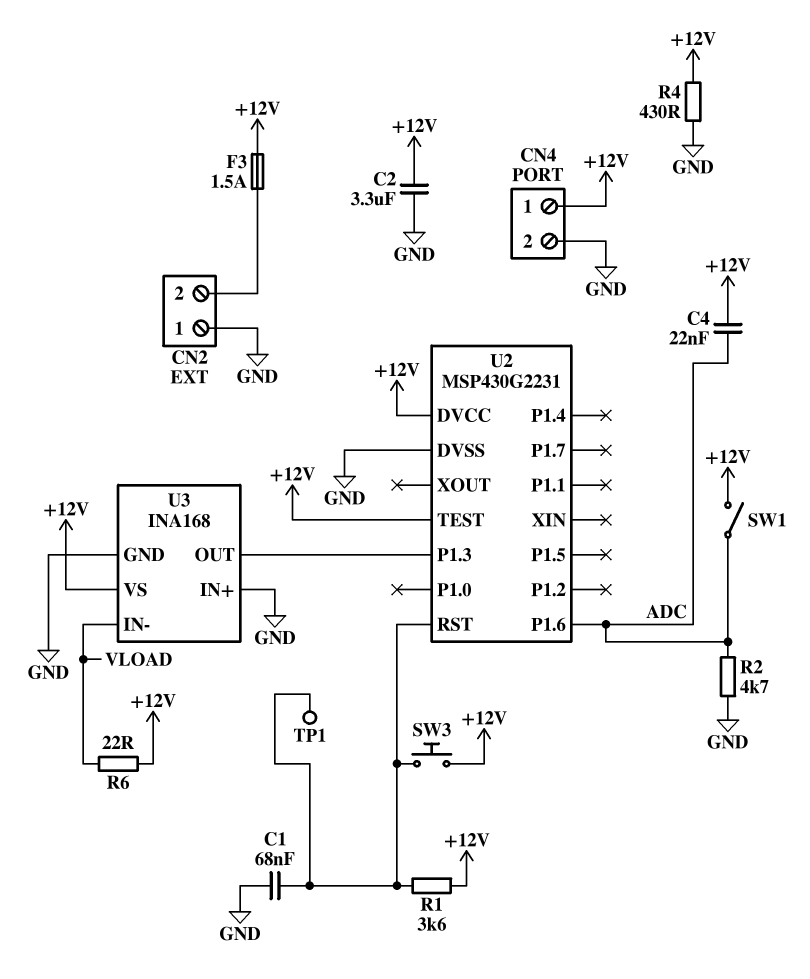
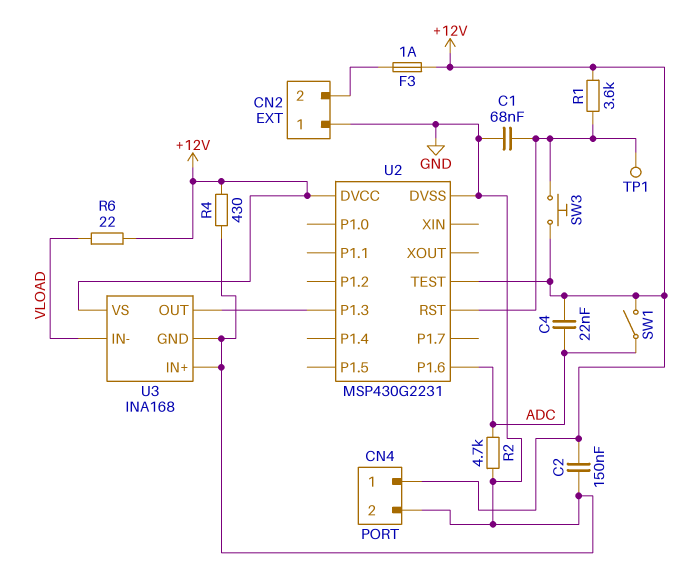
C2: 3.3uF (+12V, GND) -> 150nF (+12V, GND)
F3: 1.5A (+12V, CN2/2) -> 1A (+12V, CN2/2)

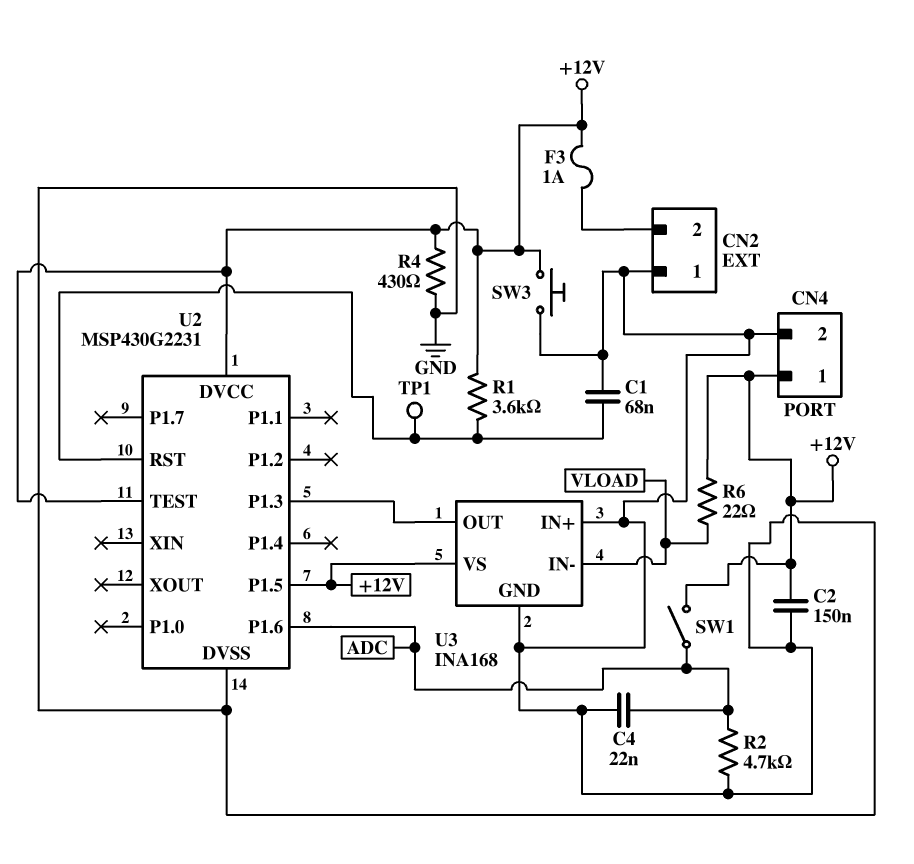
C4: 22nF (+12V, ADC) -> 22nF (ADC, GND)
SW3: button (+12V, U2/RST) -> button (+12V, GND)
U2 pin P1.5: none -> +12V

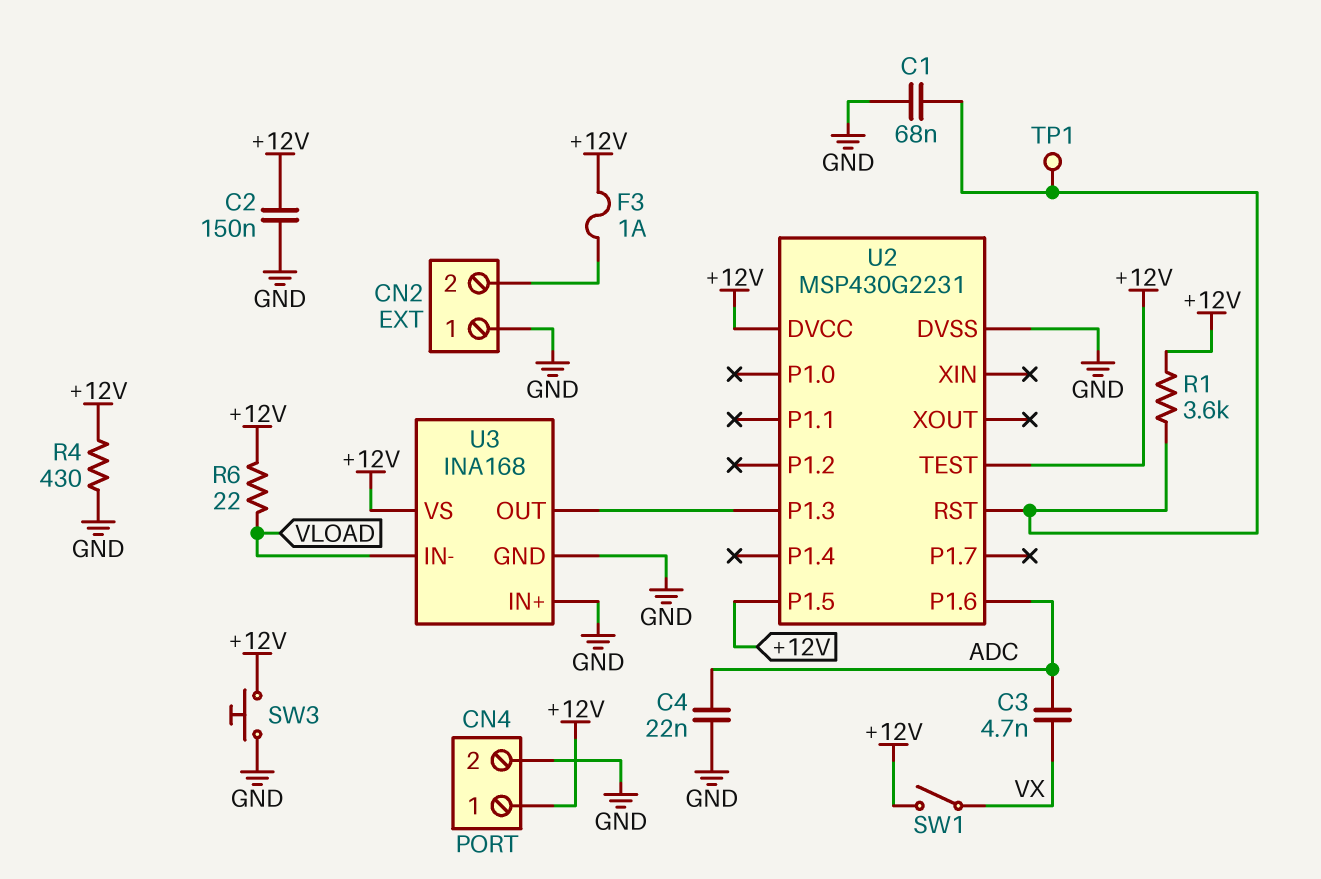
C3: none -> 4.7nF (ADC, VX)
R2: 4.7k (ADC, GND) -> none
SW1: switch (+12V, ADC) -> switch (+12V, VX)

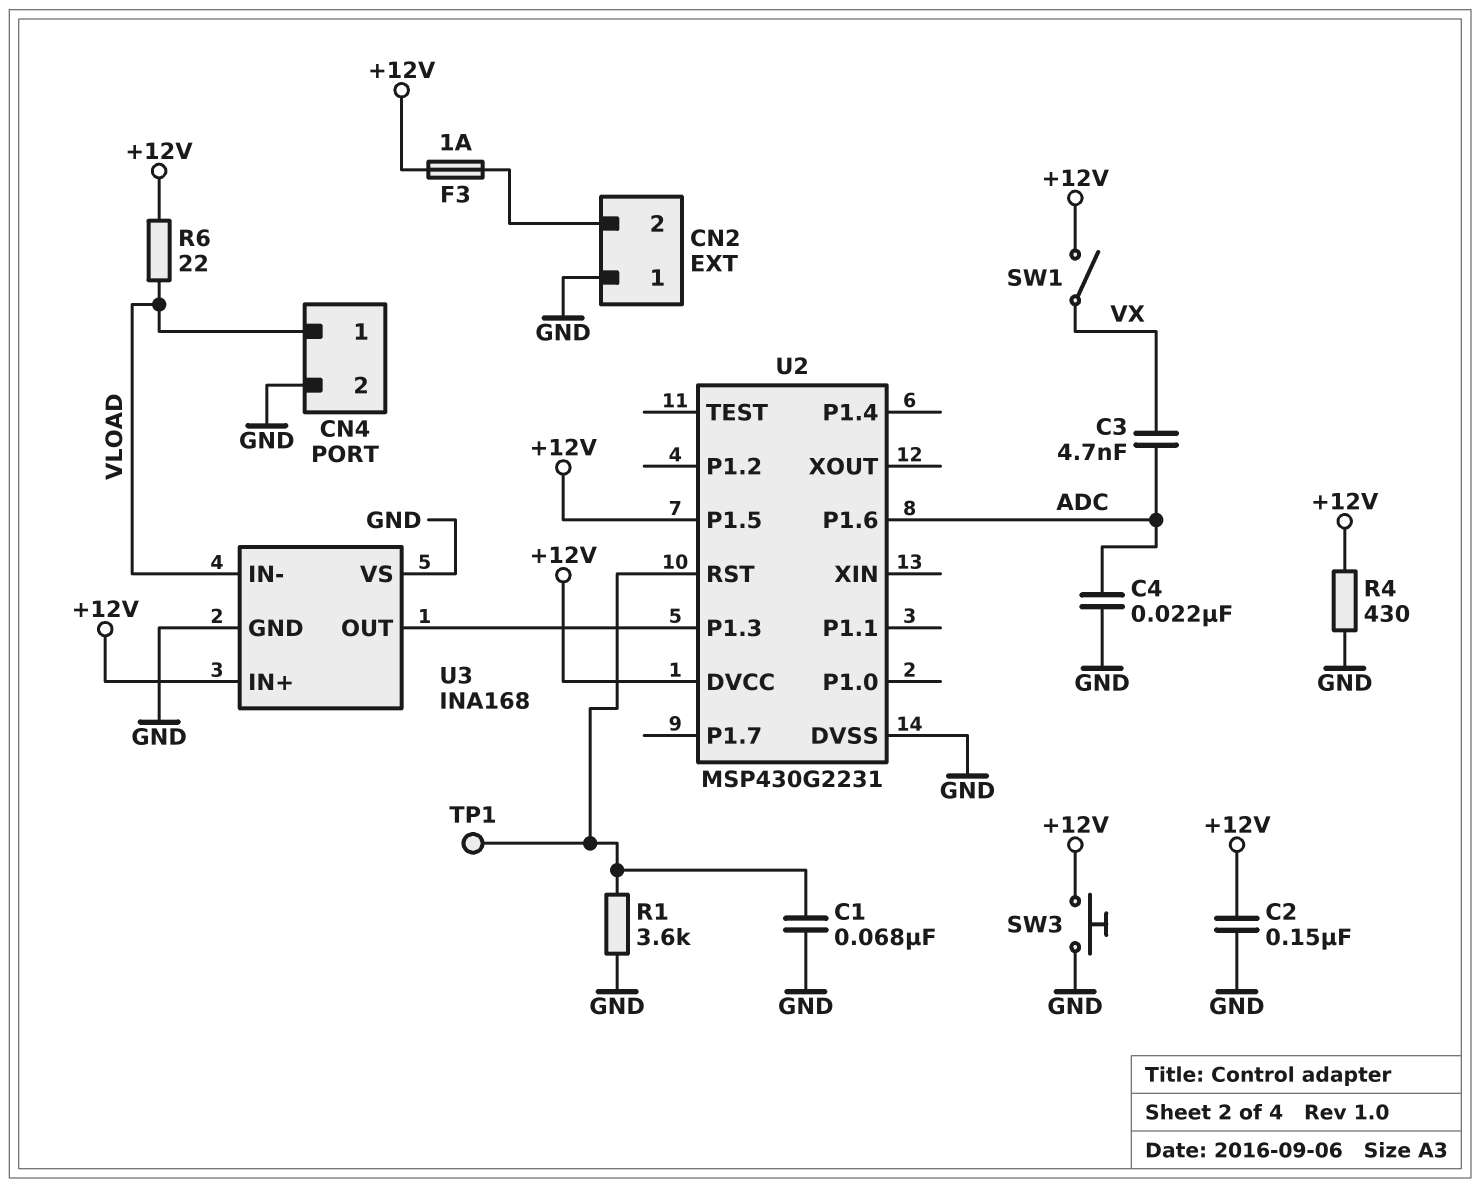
CN4 pin 1: +12V -> VLOAD
R1: 3.6k (+12V, U2/RST) -> 3.6k (GND, U2/RST)
U2 pin TEST: +12V -> none
U3 pin IN+: GND -> +12V
U3 pin VS: +12V -> GND

